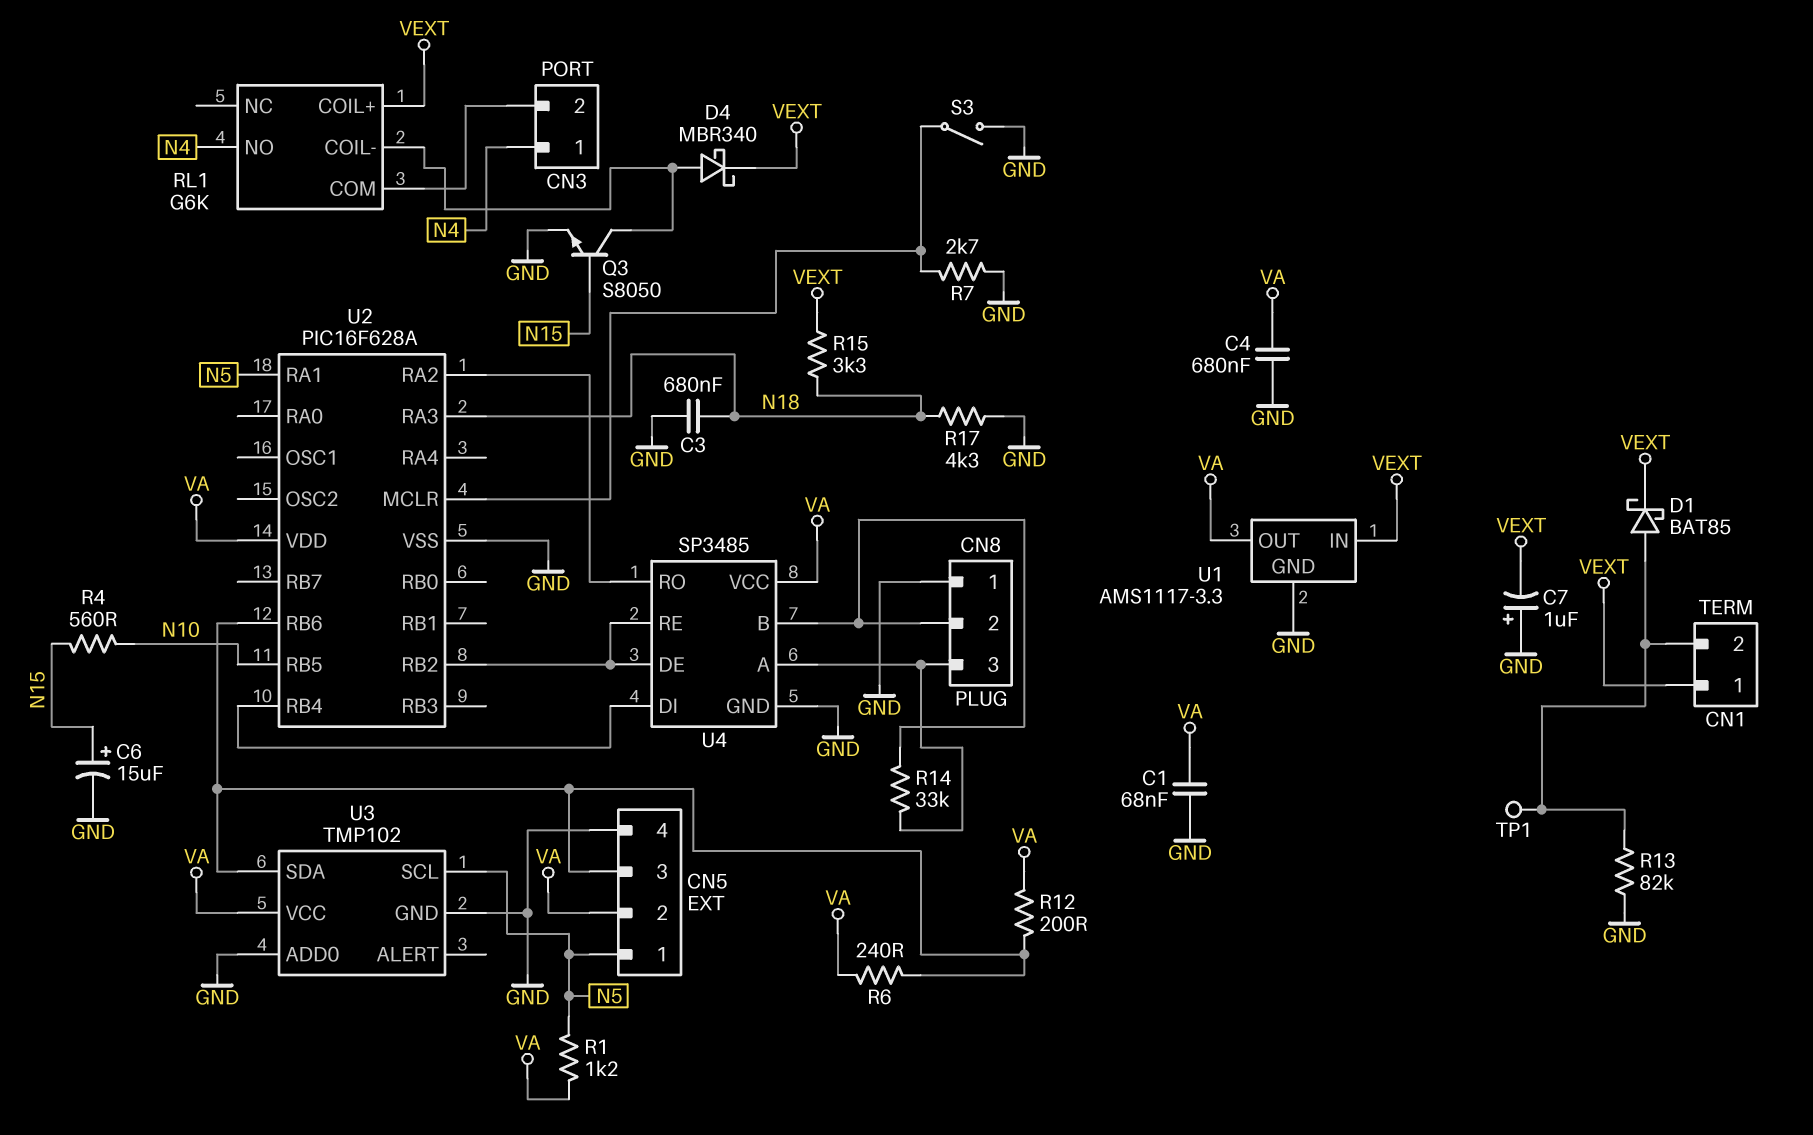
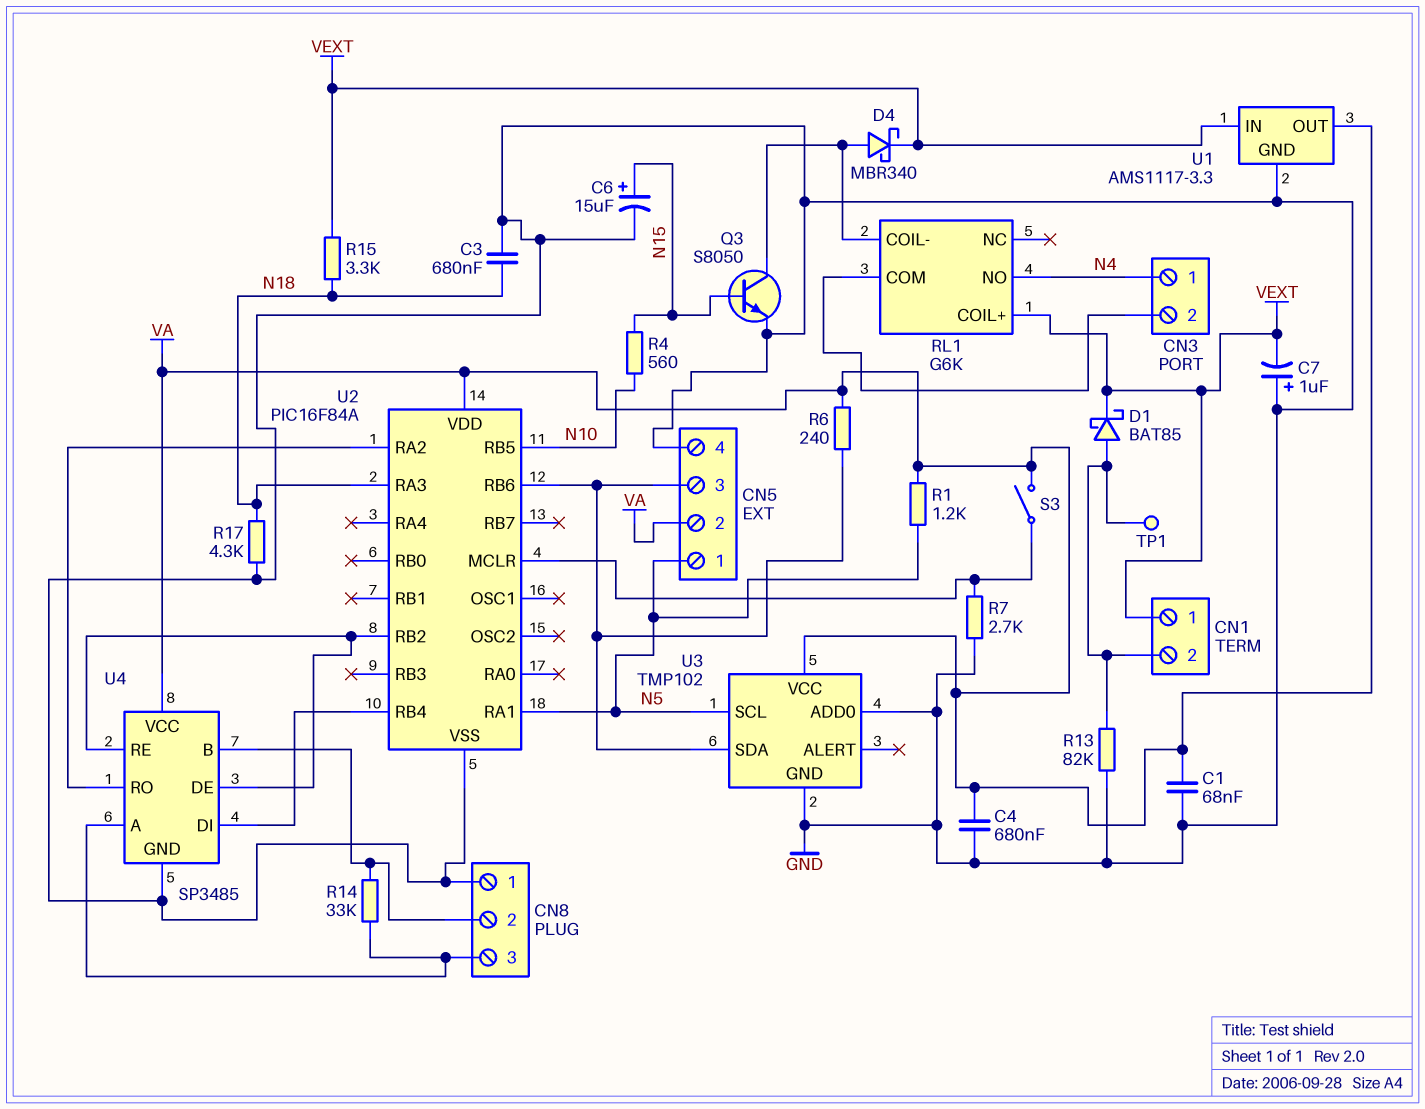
R12: 200 (CN5/3, VA) -> none
S3: switch (GND, U2/MCLR) -> switch (U2/MCLR, VA)
U2: PIC16F628A -> PIC16F84A

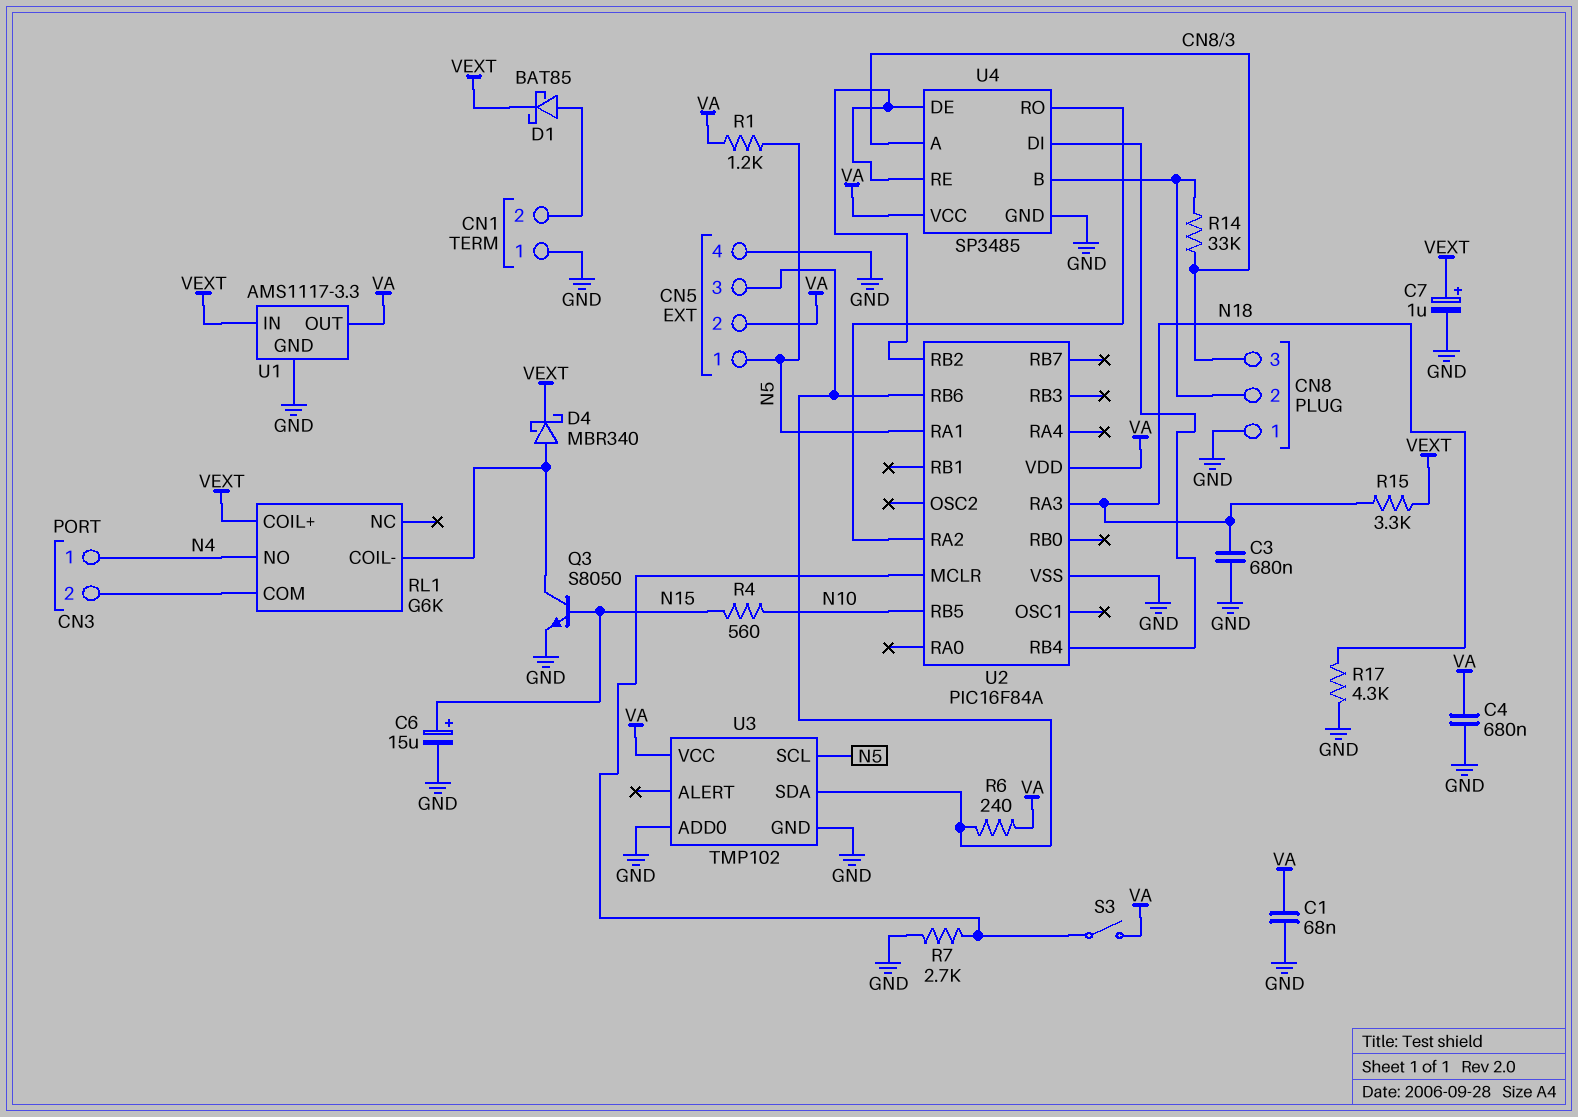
C7: 1uF (plus GND, minus VEXT) -> 1uF (plus VEXT, minus GND)
CN1 pin 1: VEXT -> GND
R13: 82k (CN1/2, GND) -> none
TP1: test point (CN1/2) -> none

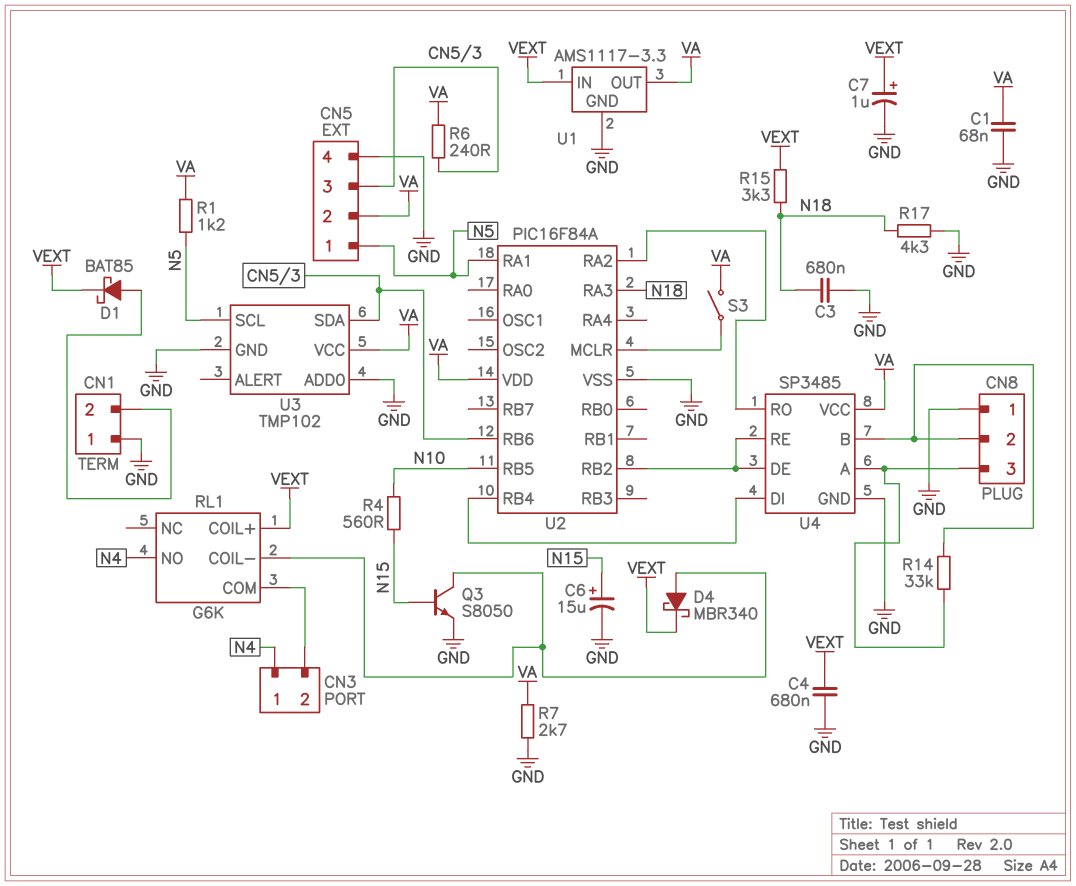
C4: 680nF (GND, VA) -> 680nF (GND, VEXT)
R7: 2.7k (GND, U2/MCLR) -> 2.7k (GND, VA)

